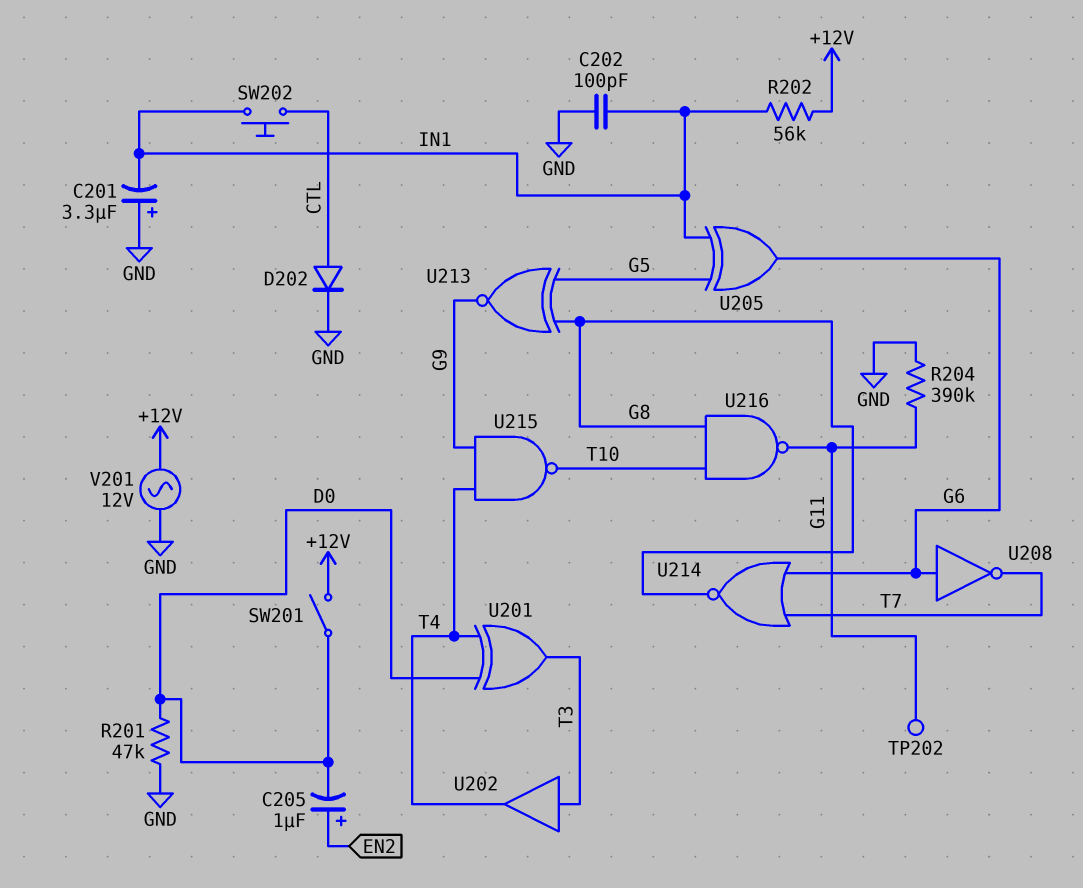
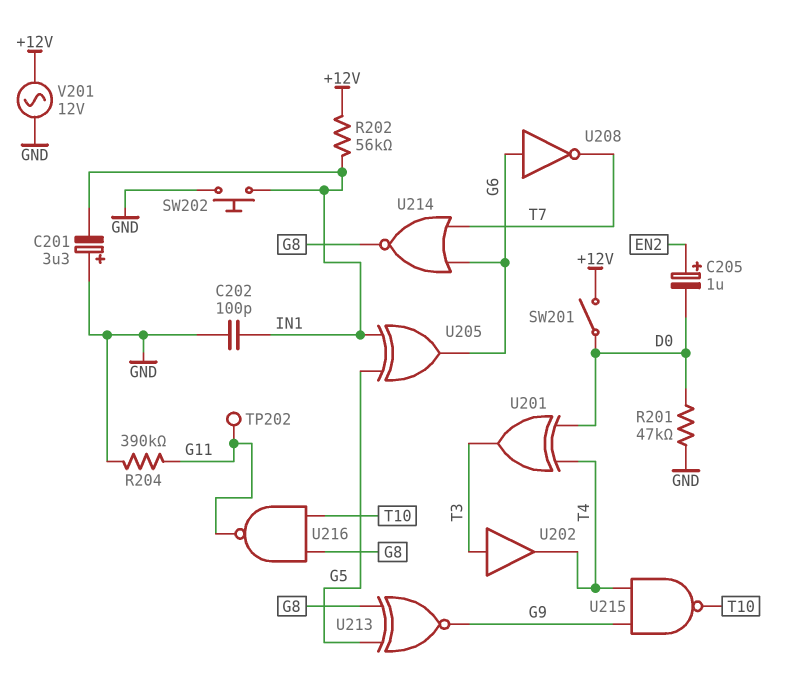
D202: diode (A CTL, K GND) -> none
SW202: button (CTL, IN1) -> button (GND, IN1)

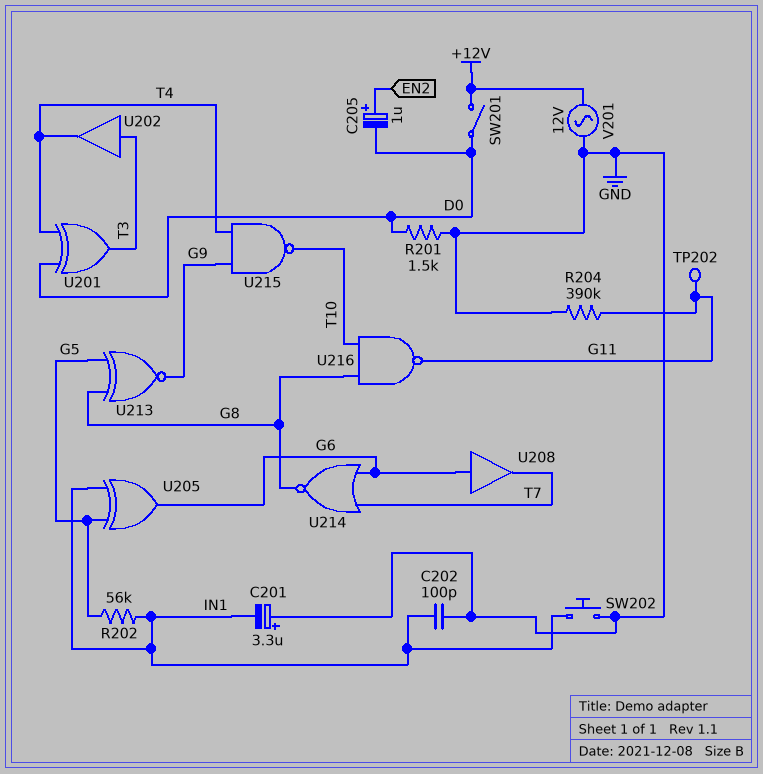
R201: 47k (D0, GND) -> 1.5k (D0, GND)
R202: 56k (+12V, IN1) -> 56k (G5, IN1)
U208: NOT (in G6, out T7) -> buffer (in G6, out T7)

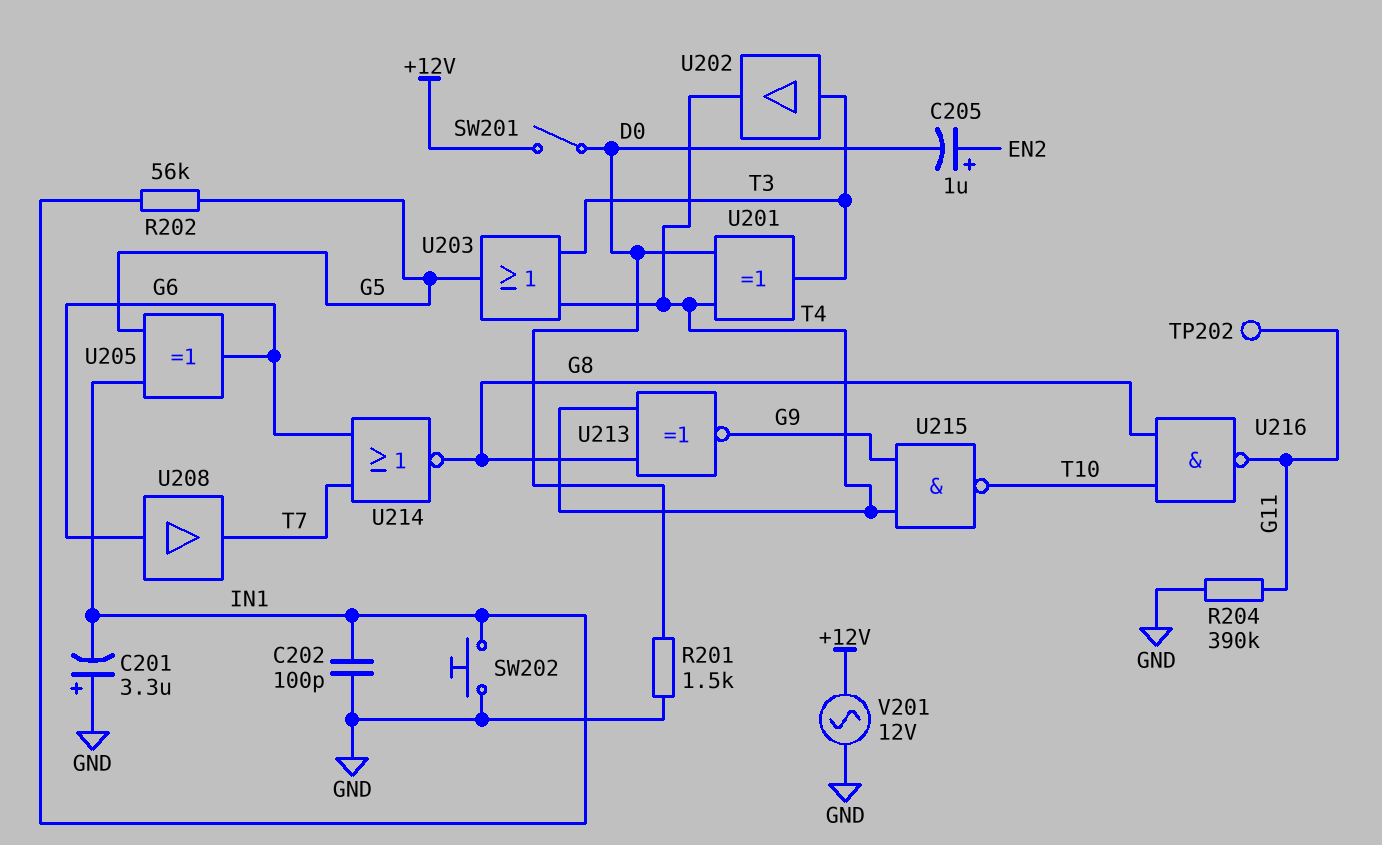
U203: none -> OR (in T3, in T4, out G5)
U213: XNOR (in G5, in G8, out G9) -> XNOR (in G8, in T4, out G9)

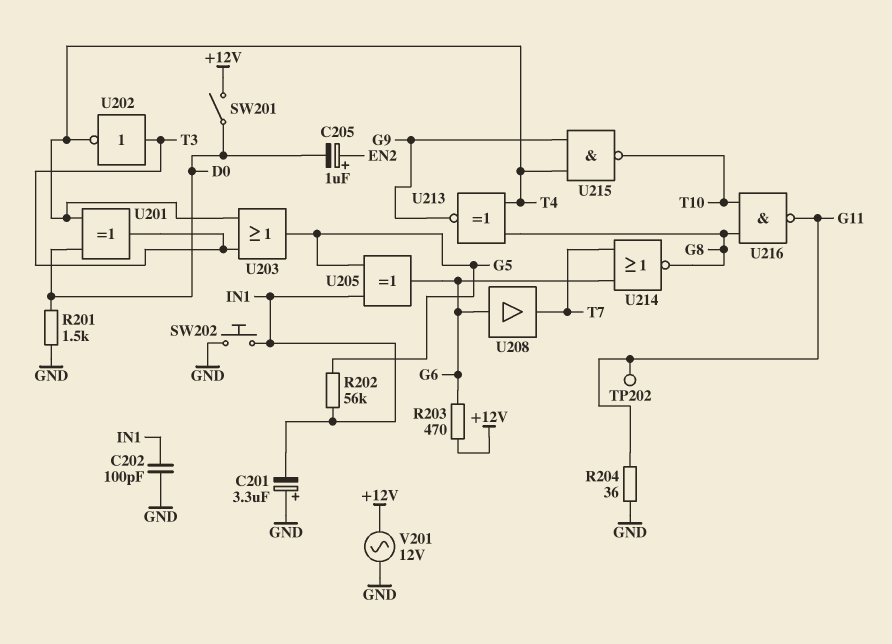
R203: none -> 470 (+12V, G6)
R204: 390k (G11, GND) -> 36 (G11, GND)
U202: buffer (in T3, out T4) -> NOT (in T3, out T4)

